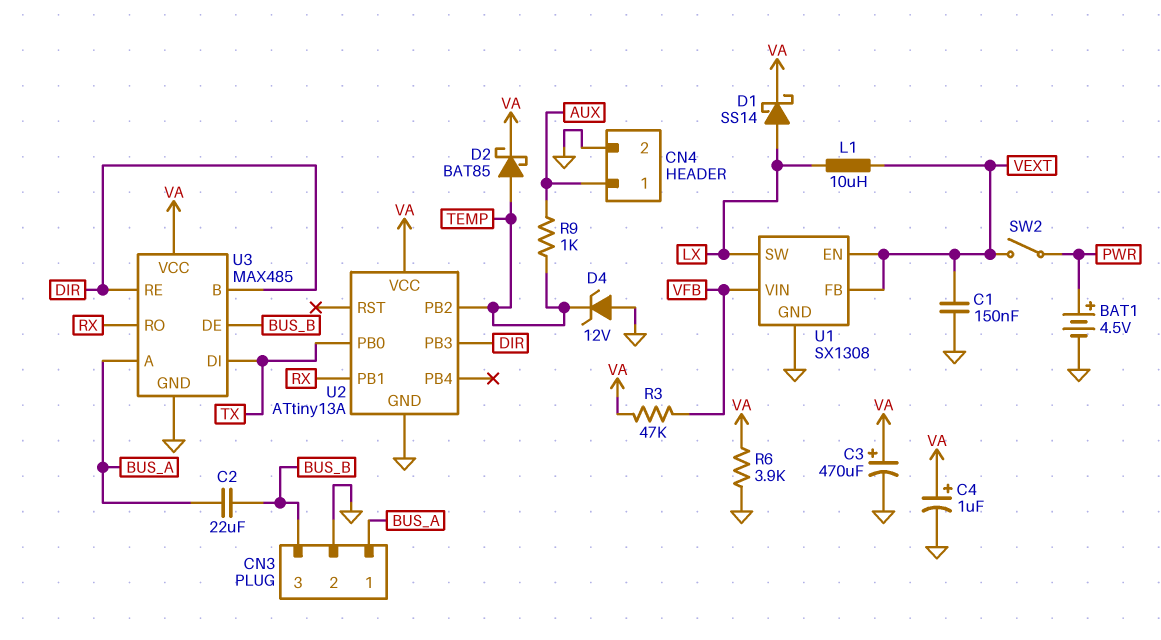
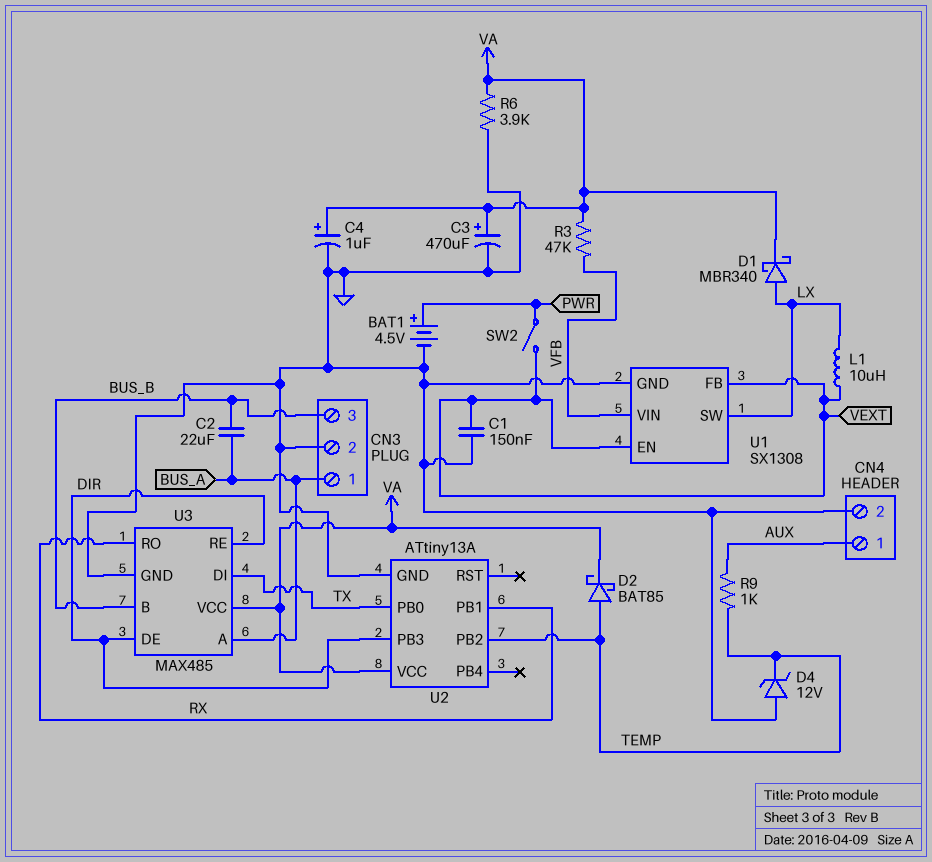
D1: schottky SS14 (A LX, K VA) -> schottky MBR340 (A LX, K VA)
U3 pin B: DIR -> BUS_B
U3 pin DE: BUS_B -> DIR

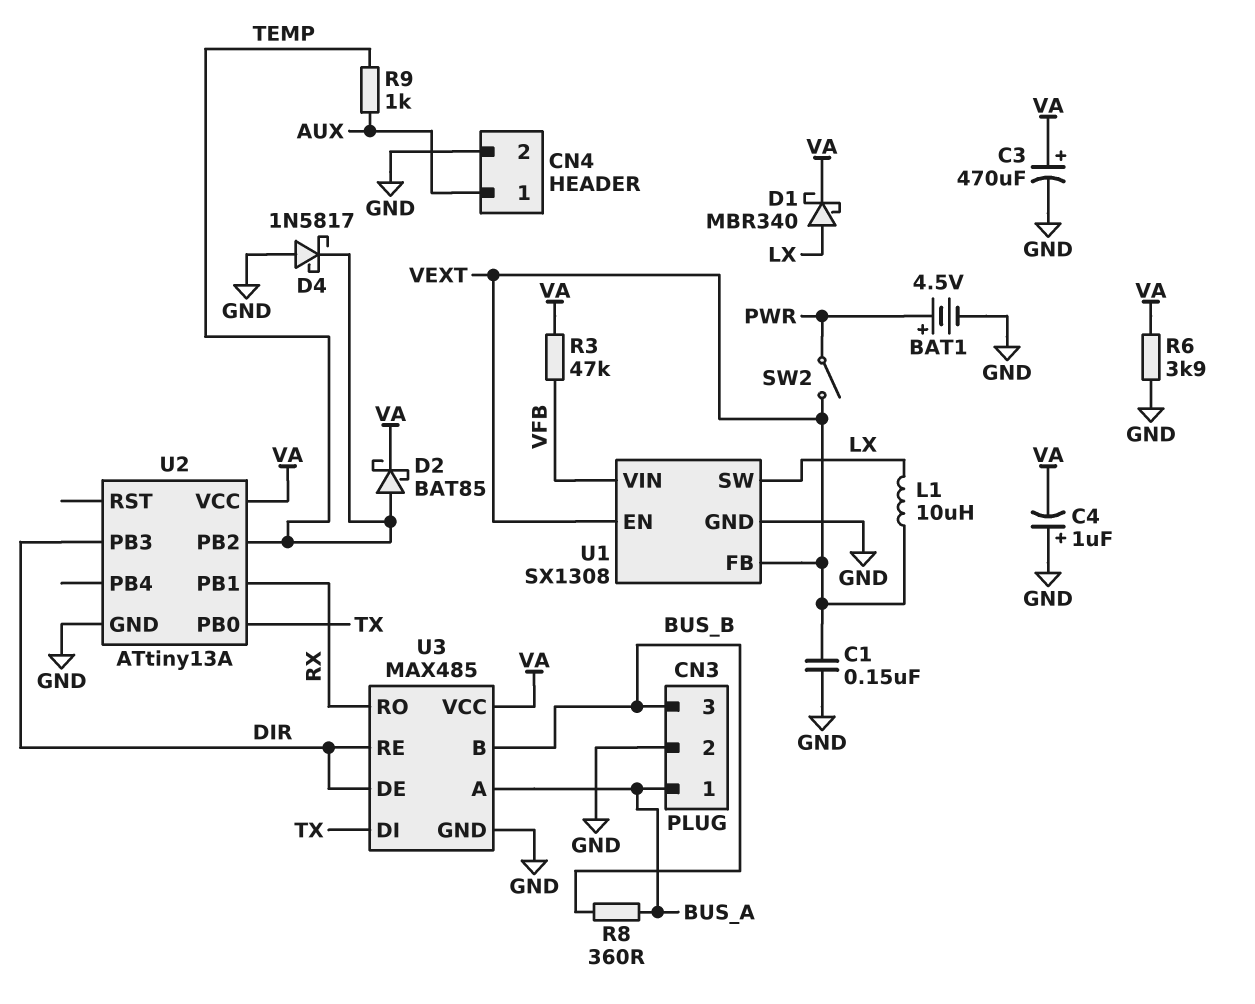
C2: 22uF (BUS_A, BUS_B) -> none
C4: 1uF (plus VA, minus GND) -> 1uF (plus GND, minus VA)
D4: zener 12V (A GND, K TEMP) -> schottky 1N5817 (A GND, K TEMP)
R8: none -> 360 (BUS_A, BUS_B)

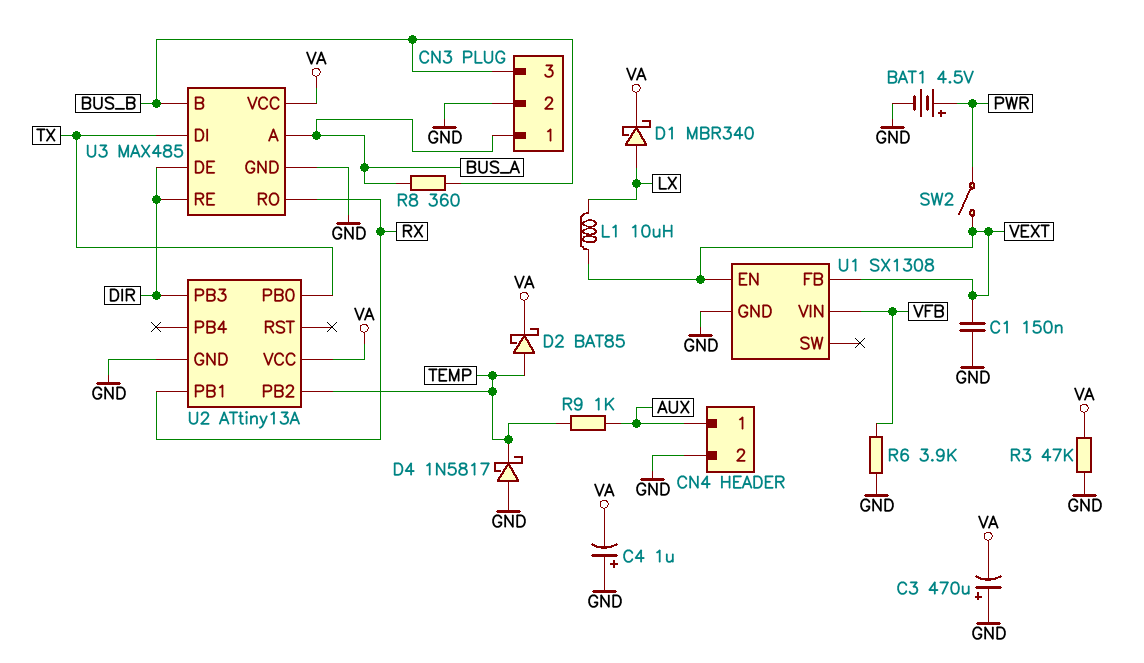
C3: 470uF (plus VA, minus GND) -> 470uF (plus GND, minus VA)
R3: 47k (VA, VFB) -> 47k (GND, VA)
R6: 3.9k (GND, VA) -> 3.9k (GND, VFB)
U1 pin SW: LX -> none

